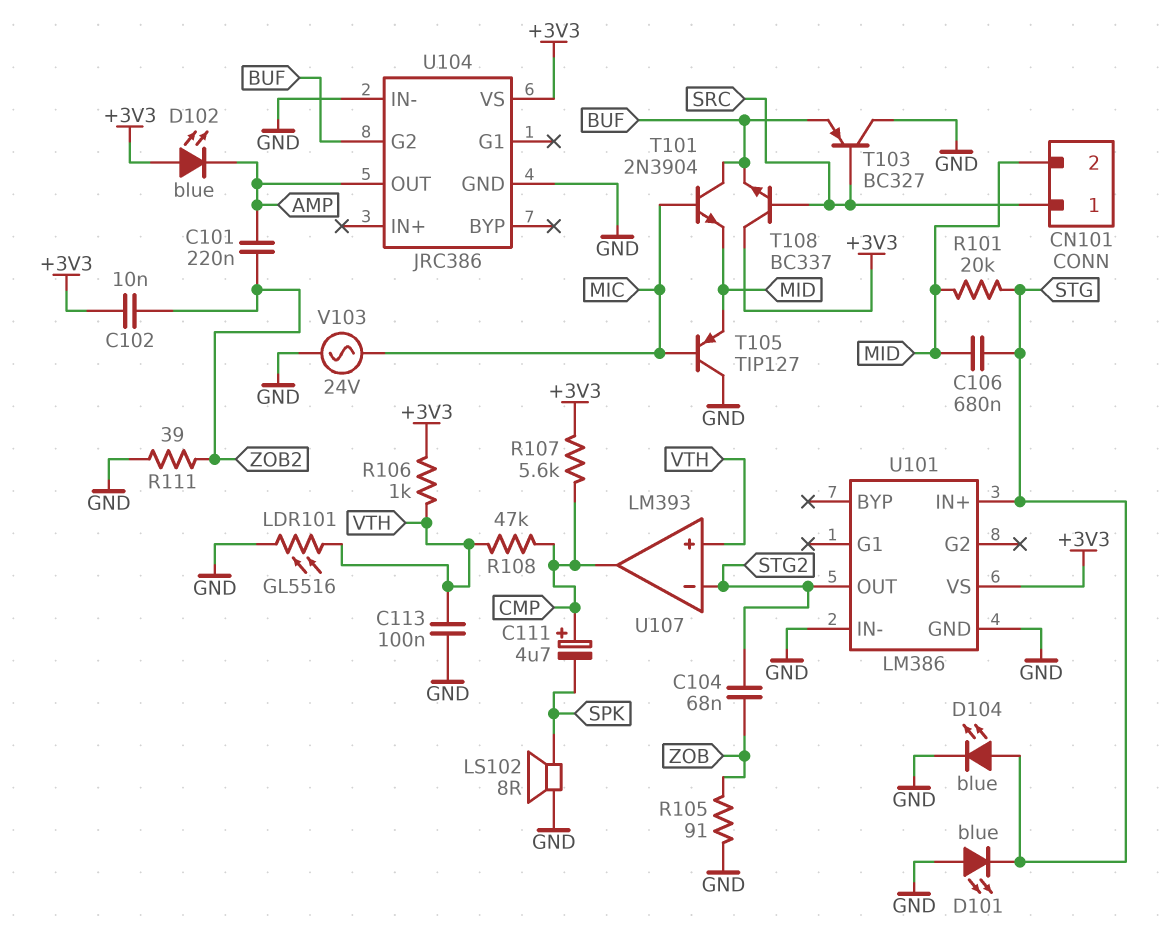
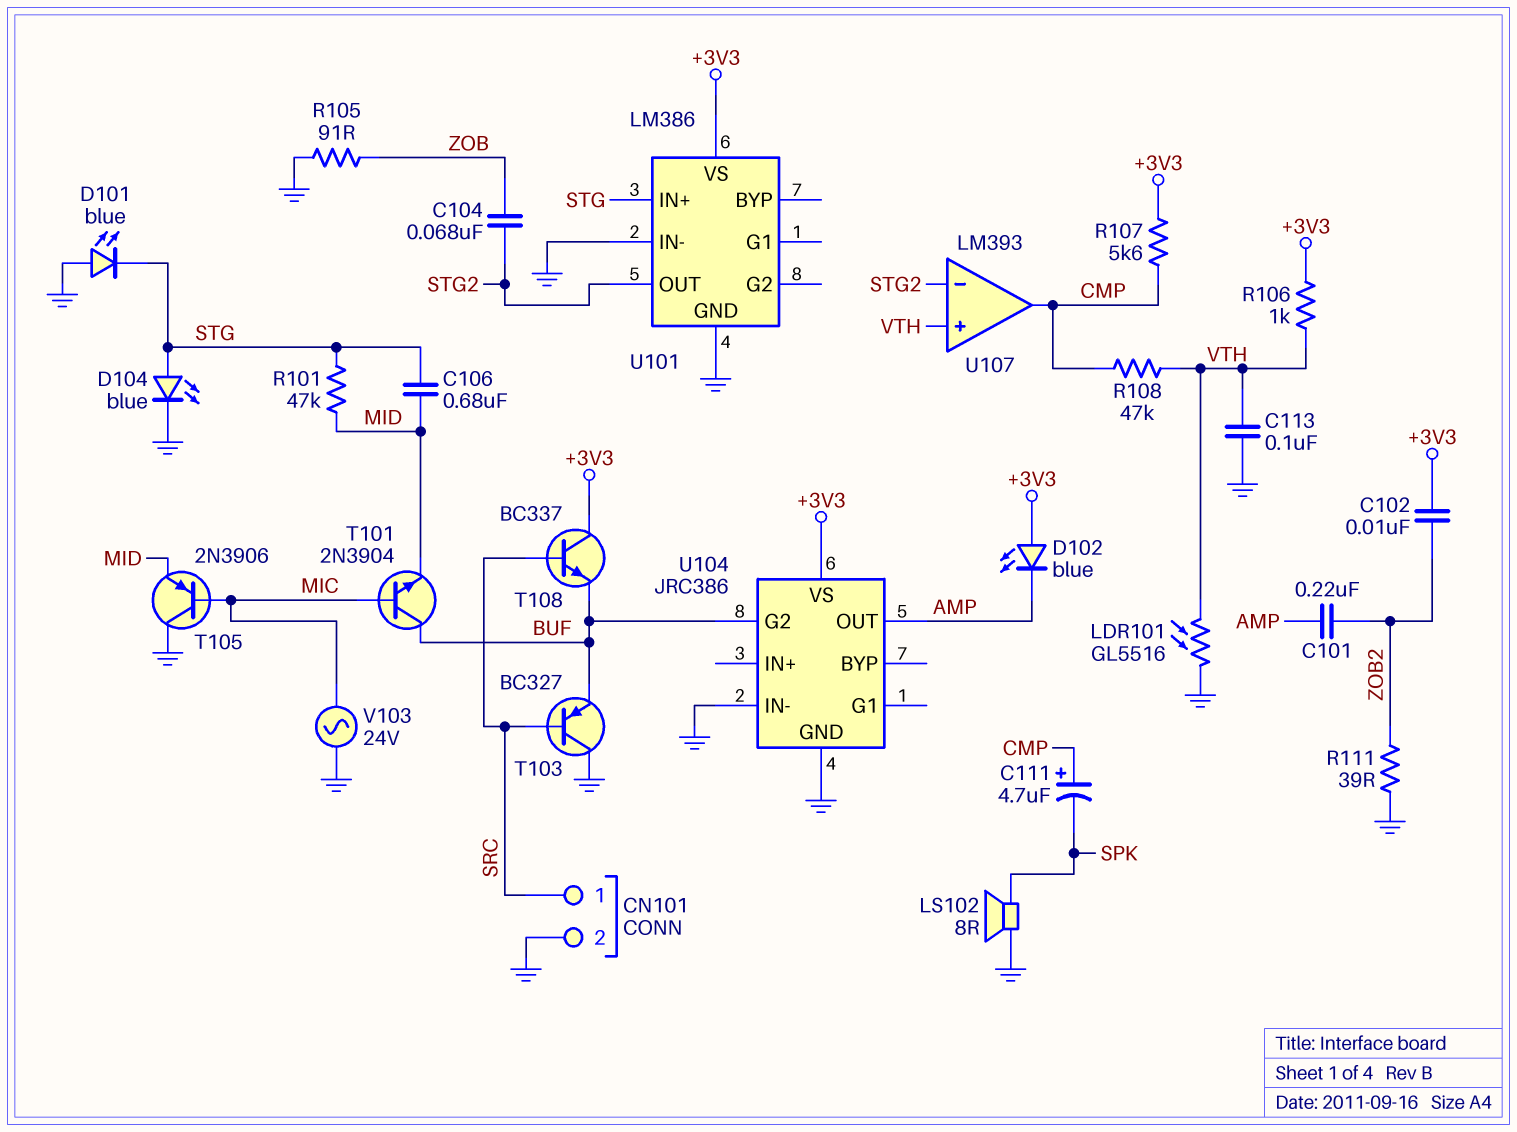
CN101 pin 2: MID -> GND
R101: 20k (MID, STG) -> 47k (MID, STG)
T105: PNP TIP127 (B MIC, C GND, E MID) -> PNP 2N3906 (B MIC, C GND, E MID)

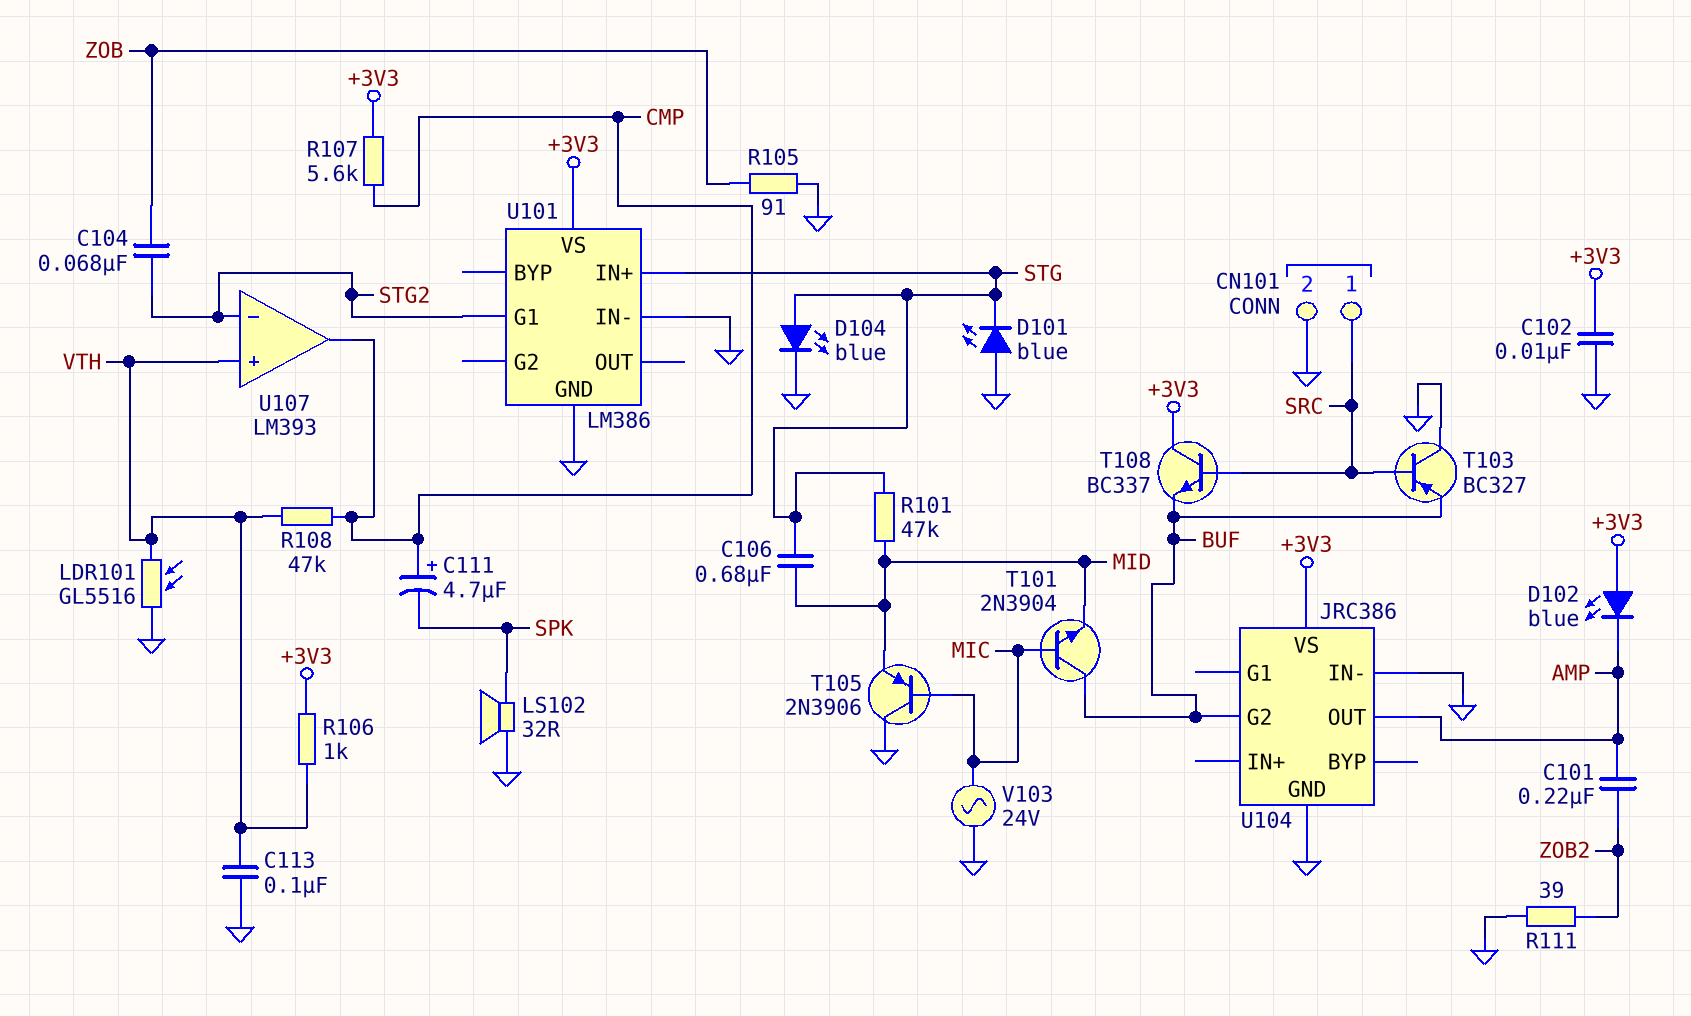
C102: 10nF (+3V3, ZOB2) -> 10nF (+3V3, GND)
LS102: speaker 8R (GND, SPK) -> speaker 32R (GND, SPK)
U101 pin G1: none -> STG2
U101 pin OUT: STG2 -> none

